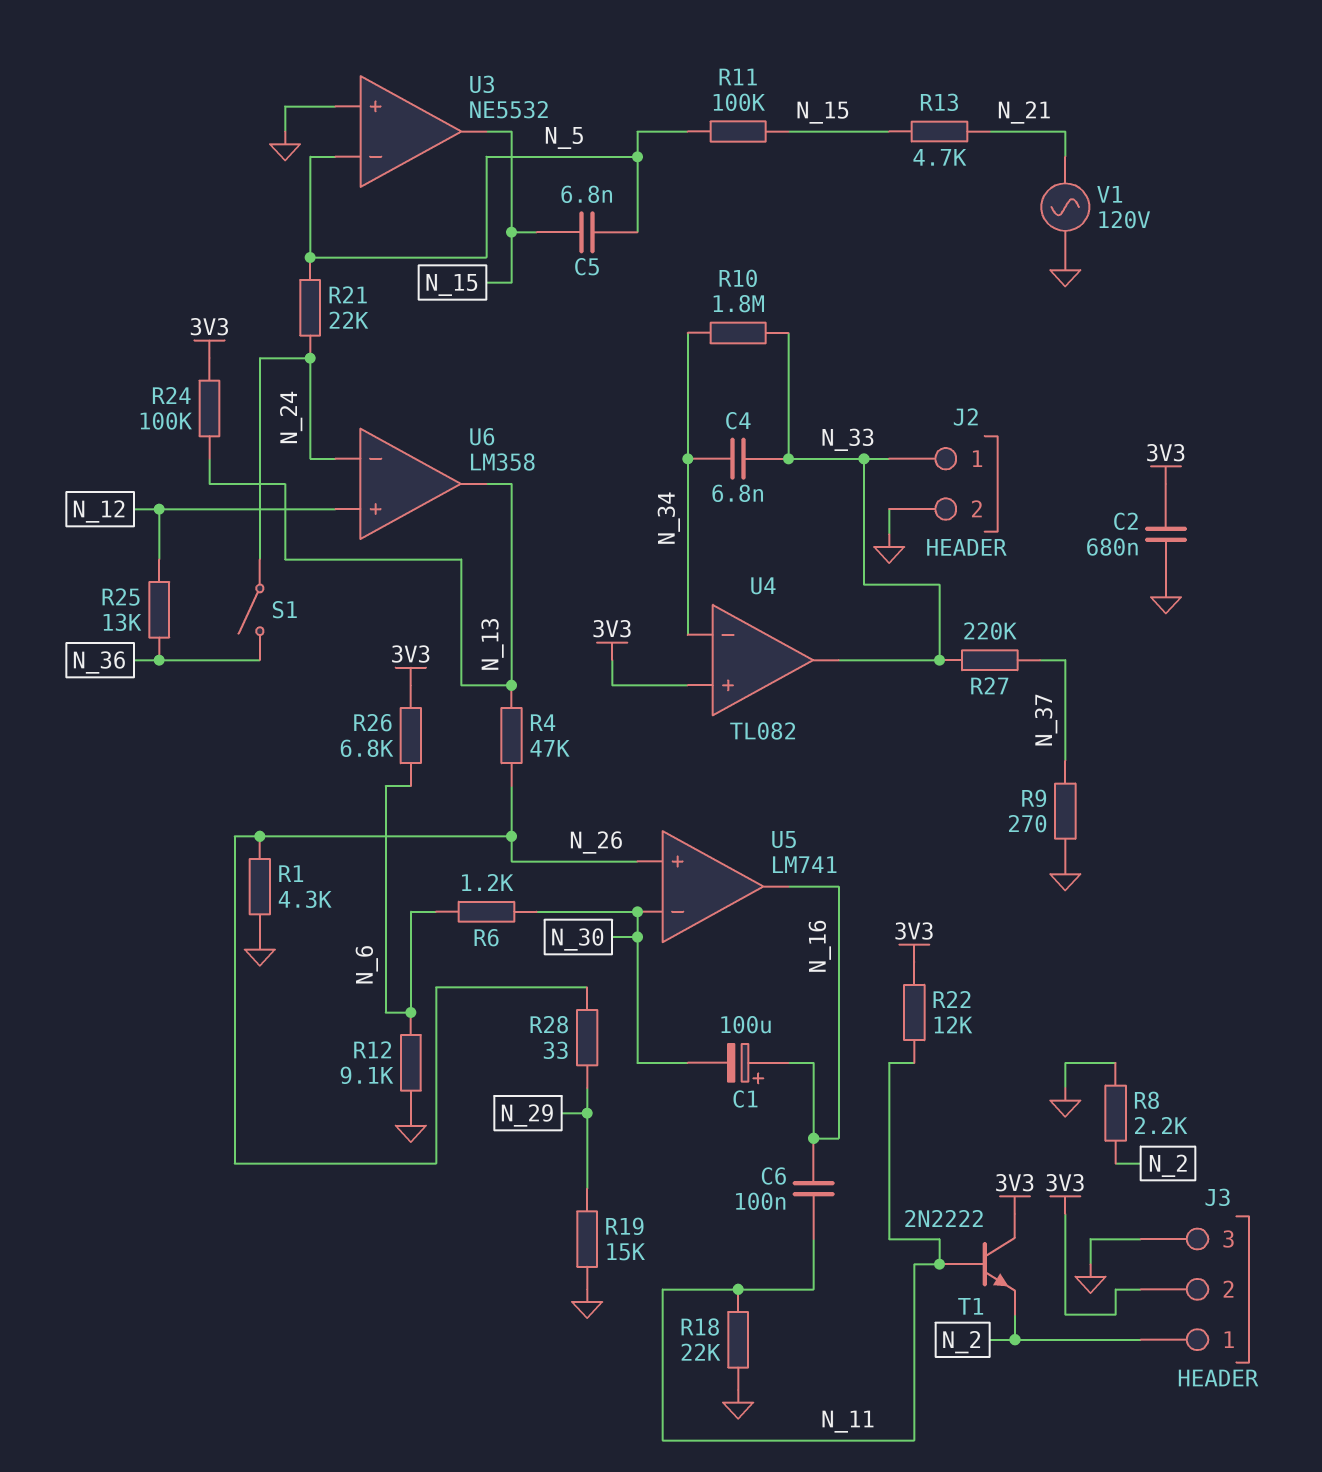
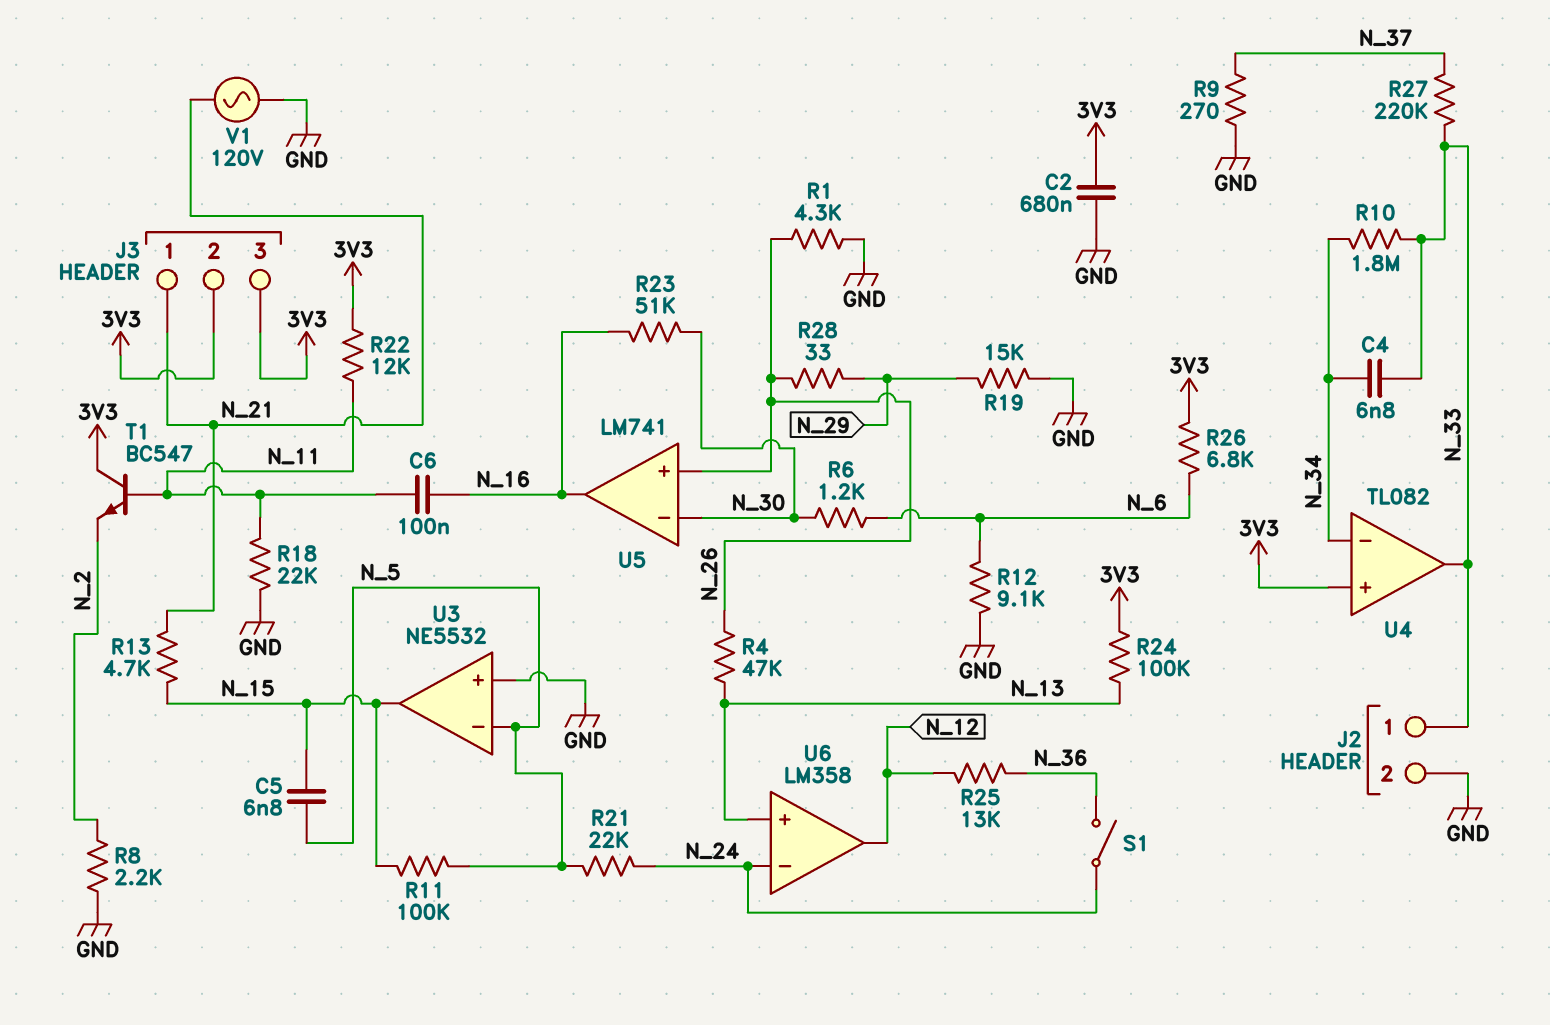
C1: 100uF (plus N_16, minus N_30) -> none
J3 pin 1: N_2 -> N_21
J3 pin 3: GND -> 3V3
R23: none -> 51k (N_16, N_30)
T1: NPN 2N2222 (B N_11, C 3V3, E N_2) -> NPN BC547 (B N_11, C 3V3, E N_2)
U6 pin in+: N_12 -> N_13
U6 pin out: N_13 -> N_12

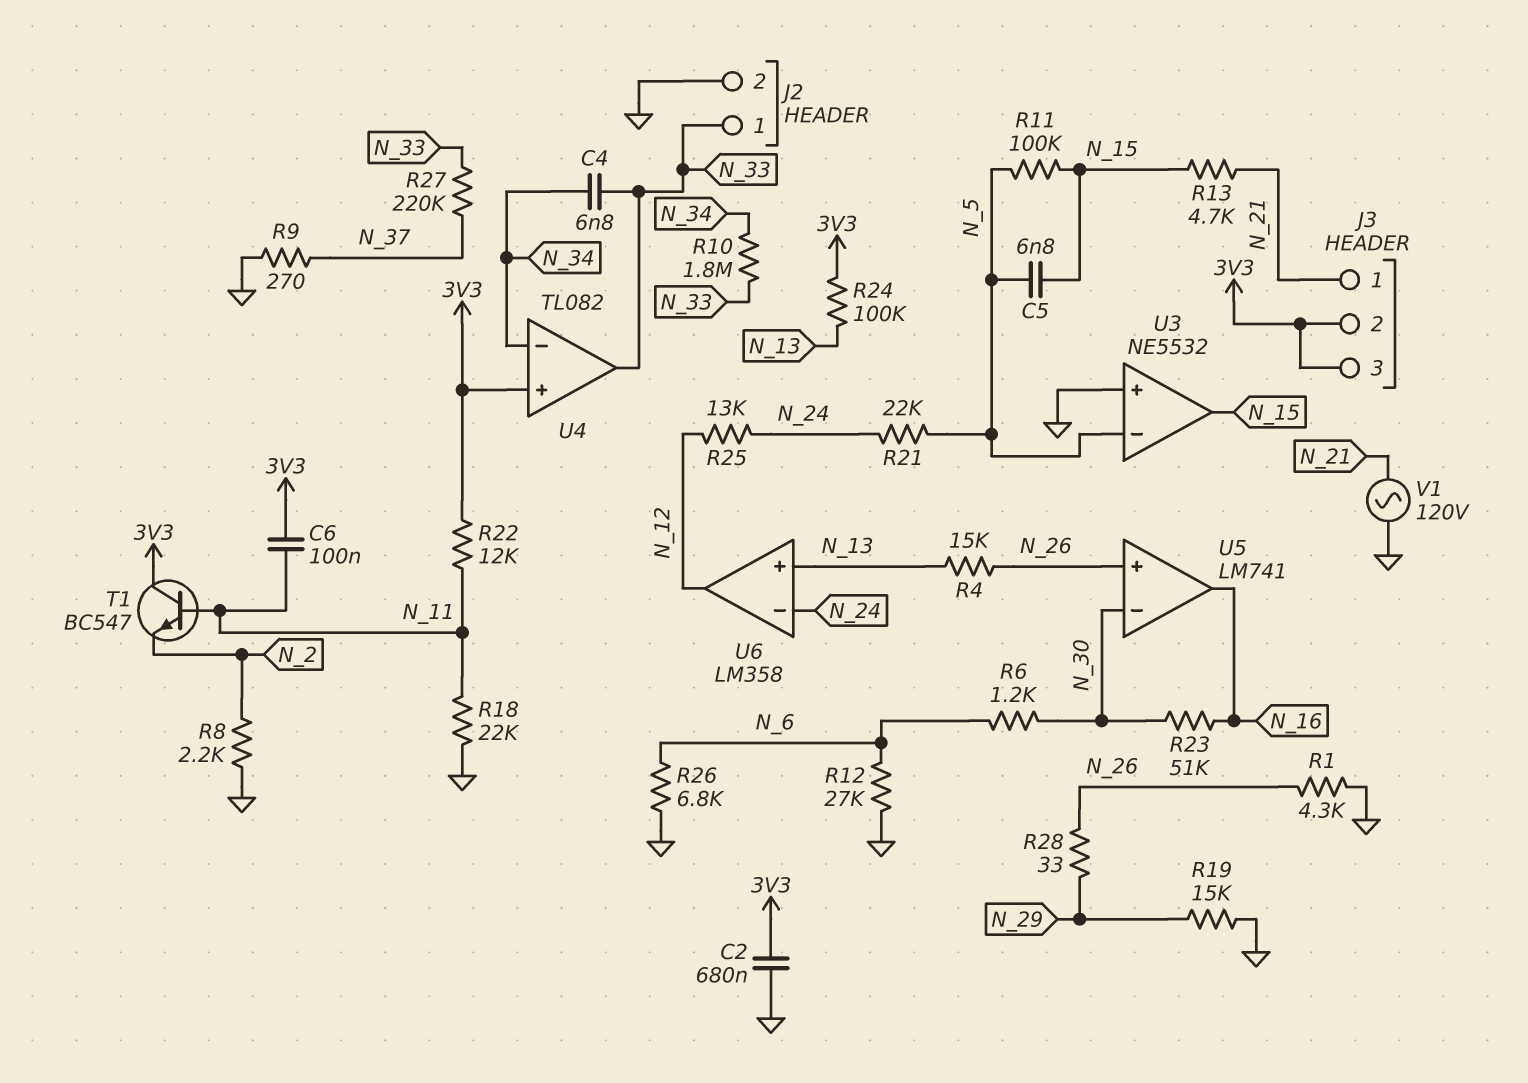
C6: 100nF (N_11, N_16) -> 100nF (3V3, N_11)
R4: 47k (N_13, N_26) -> 15k (N_13, N_26)
R12: 9.1k (GND, N_6) -> 27k (GND, N_6)
R25: 13k (N_12, N_36) -> 13k (N_12, N_24)
R26: 6.8k (3V3, N_6) -> 6.8k (GND, N_6)
S1: switch (N_24, N_36) -> none

